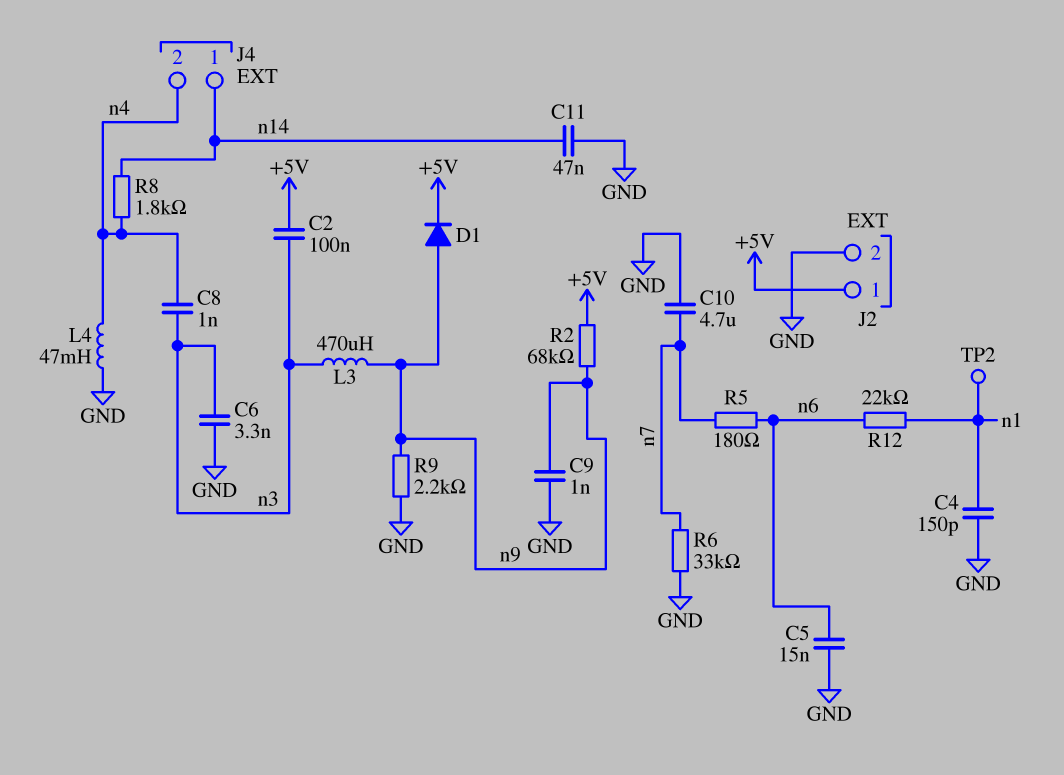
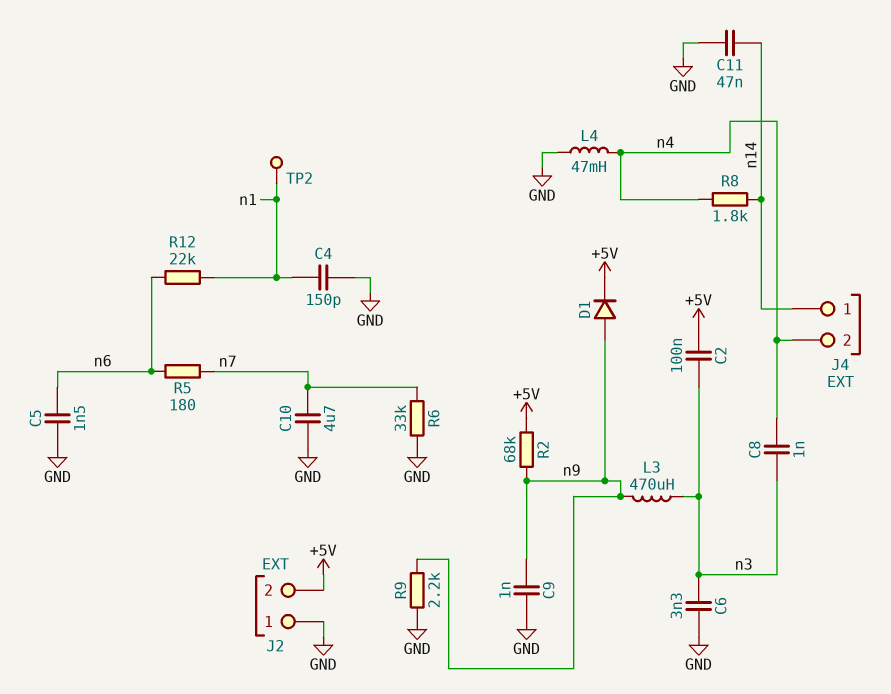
C5: 15nF (GND, n6) -> 1.5nF (GND, n6)
J2 pin 1: +5V -> GND
J2 pin 2: GND -> +5V

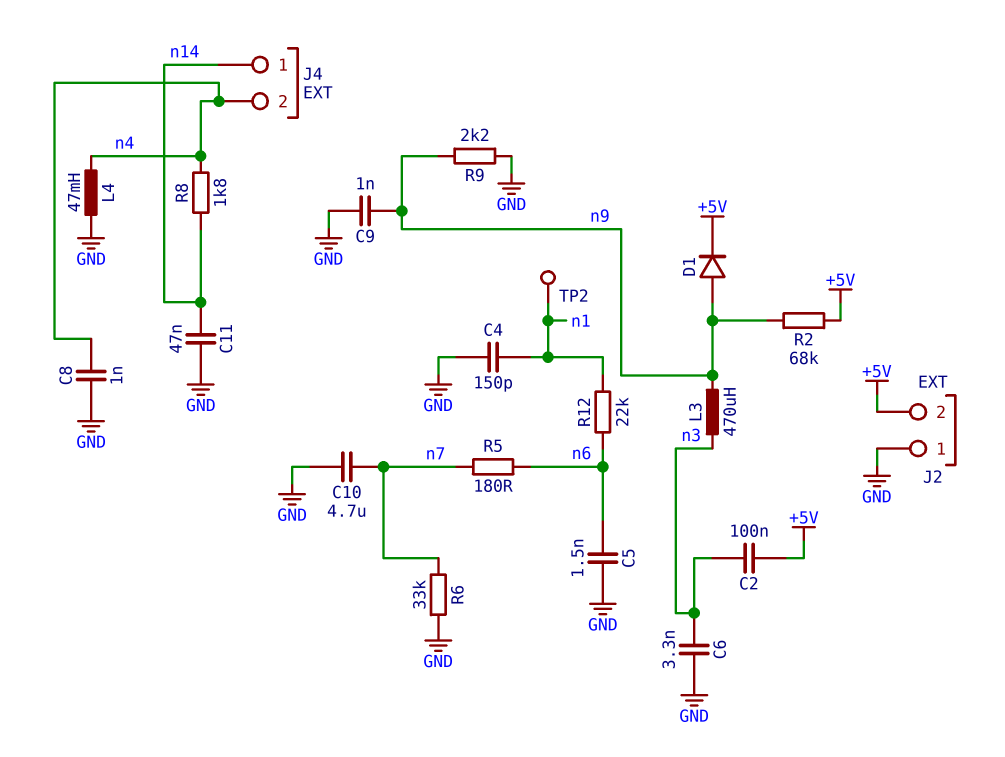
C8: 1nF (n3, n4) -> 1nF (GND, n4)

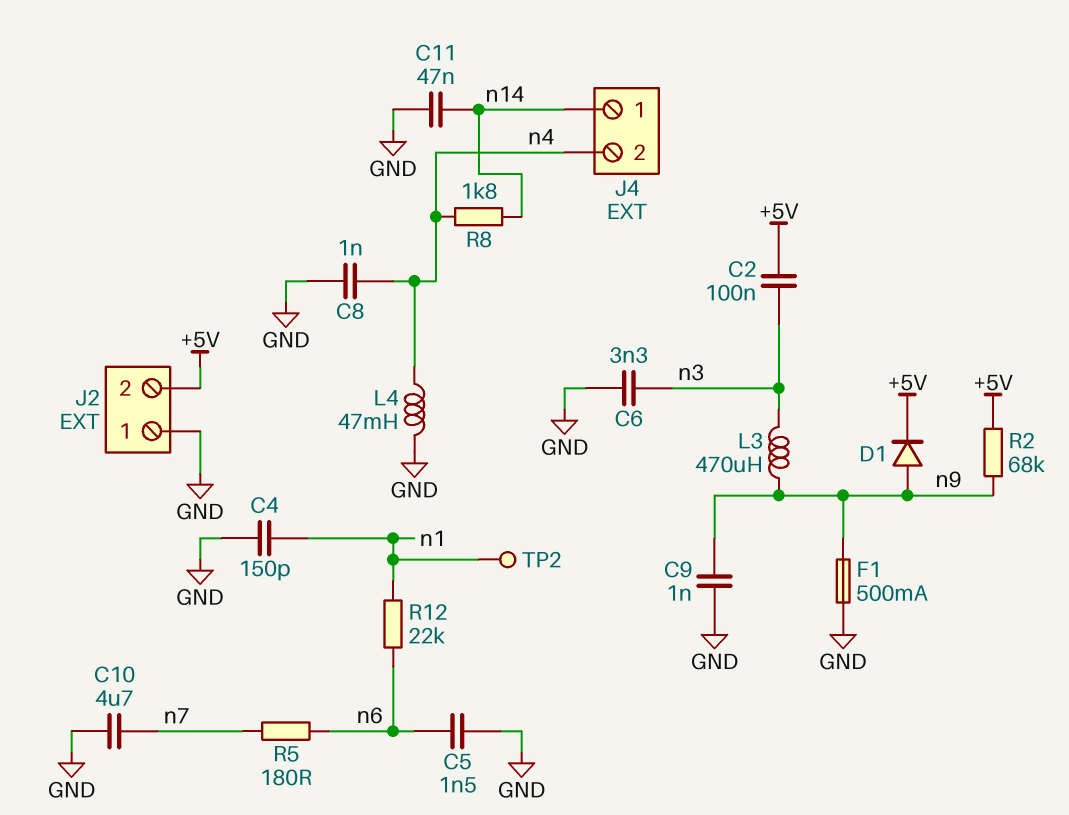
F1: none -> 500mA (GND, n9)
R6: 33k (GND, n7) -> none
R9: 2.2k (GND, n9) -> none

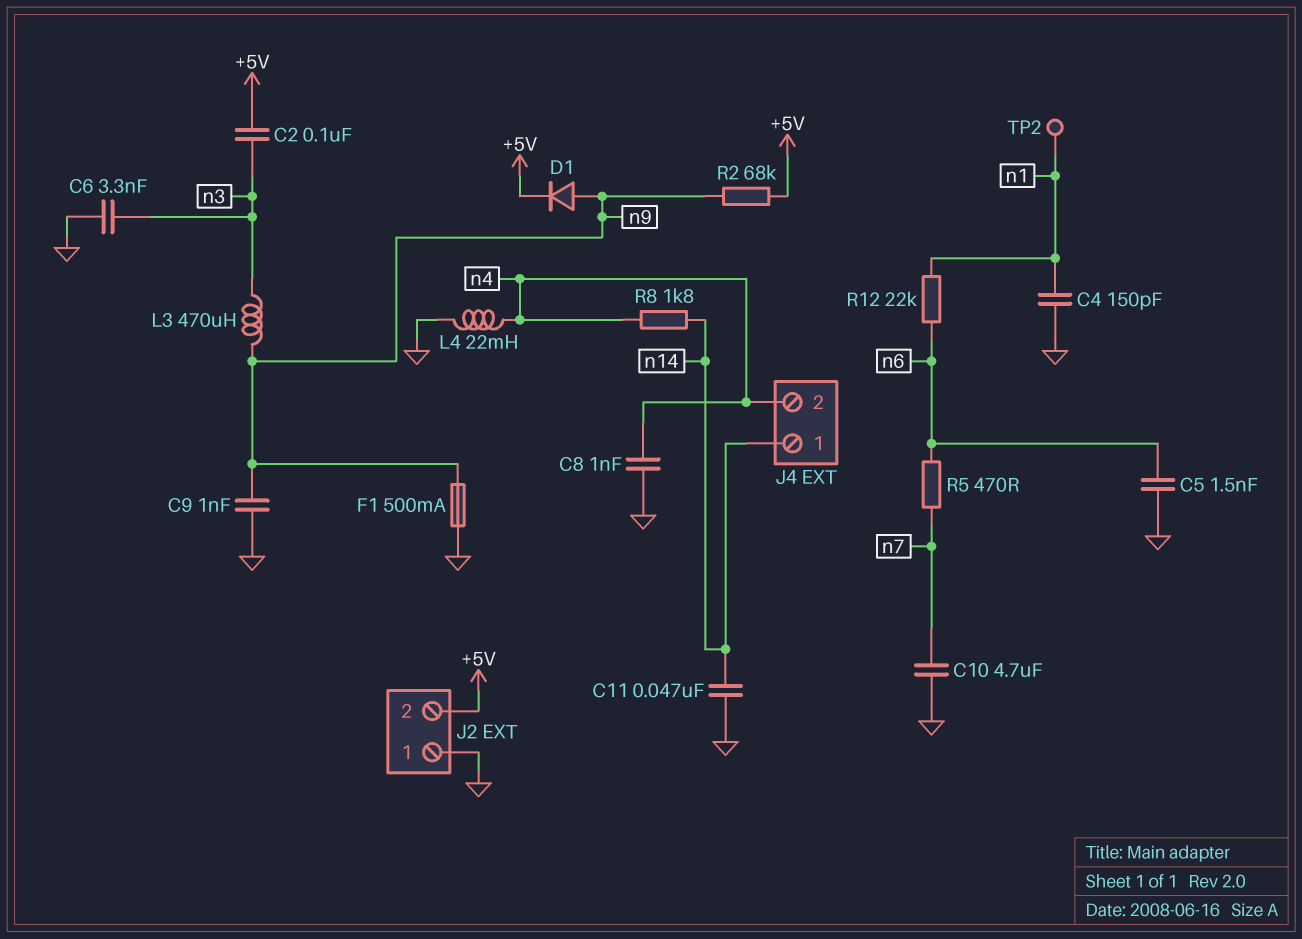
L4: 47mH (GND, n4) -> 22mH (GND, n4)
R5: 180 (n6, n7) -> 470 (n6, n7)

